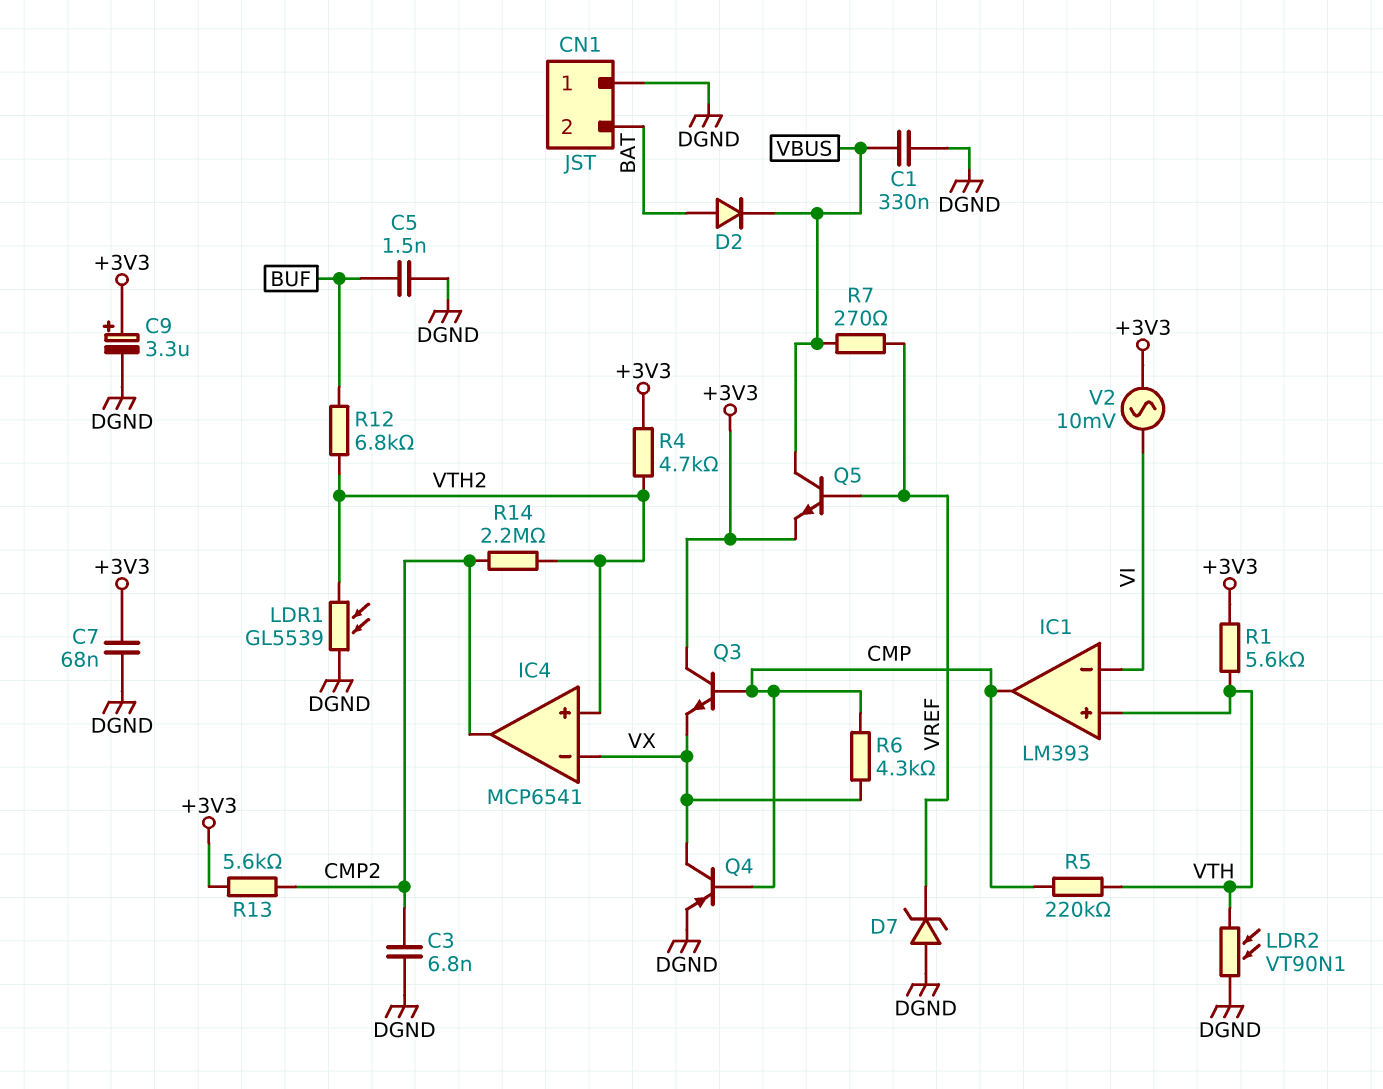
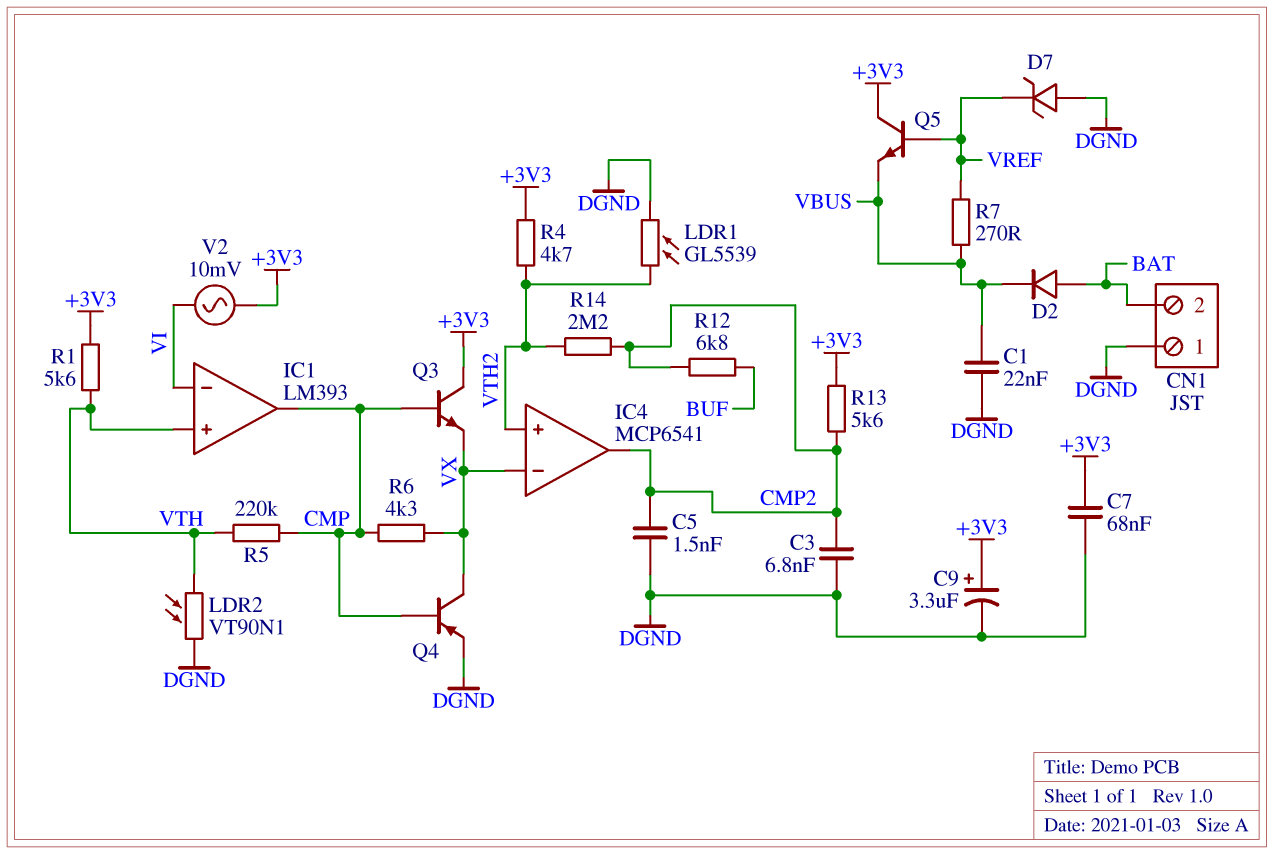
C1: 330nF (DGND, VBUS) -> 22nF (DGND, VBUS)
C5: 1.5nF (BUF, DGND) -> 1.5nF (CMP2, DGND)
Q5: NPN (B VREF, C VBUS, E +3V3) -> NPN (B VREF, C +3V3, E VBUS)
R12: 6.8k (BUF, VTH2) -> 6.8k (BUF, CMP2)

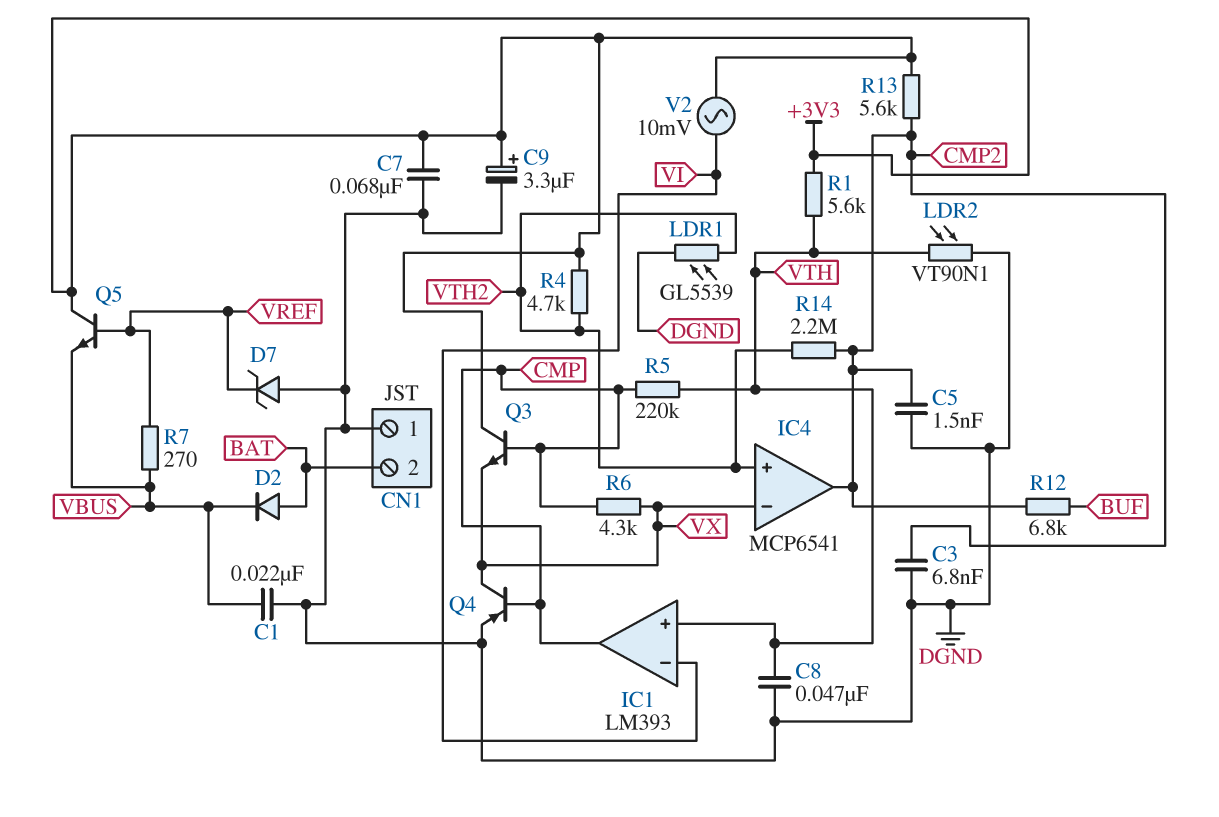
C8: none -> 47nF (DGND, VTH)

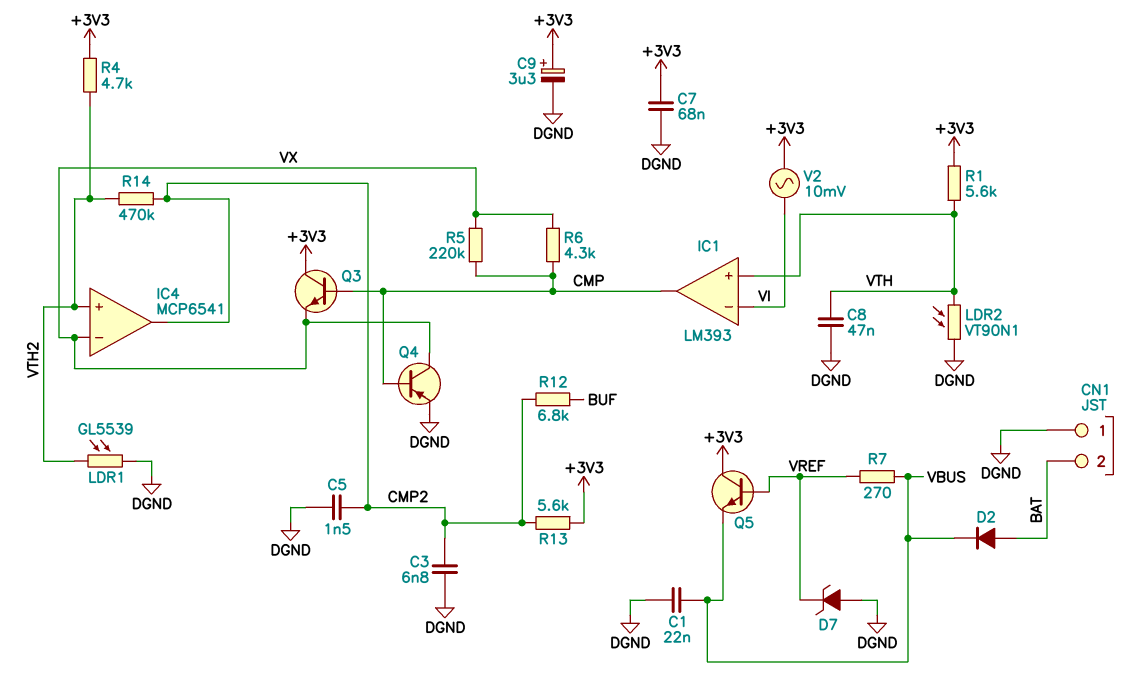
R5: 220k (CMP, VTH) -> 220k (CMP, VX)
R14: 2.2M (CMP2, VTH2) -> 470k (CMP2, VTH2)

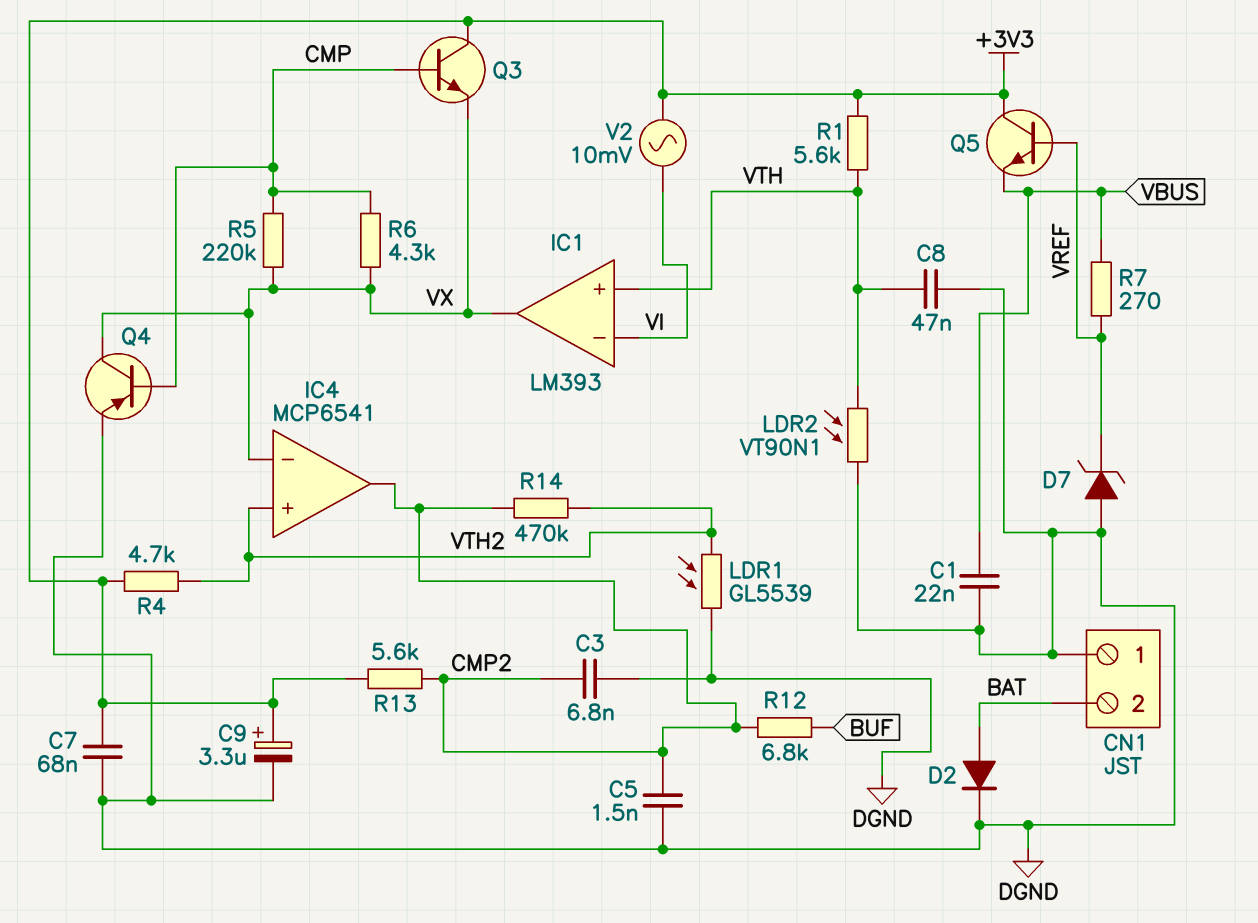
D2: diode (A BAT, K VBUS) -> diode (A BAT, K DGND)
IC1 pin out: CMP -> VX

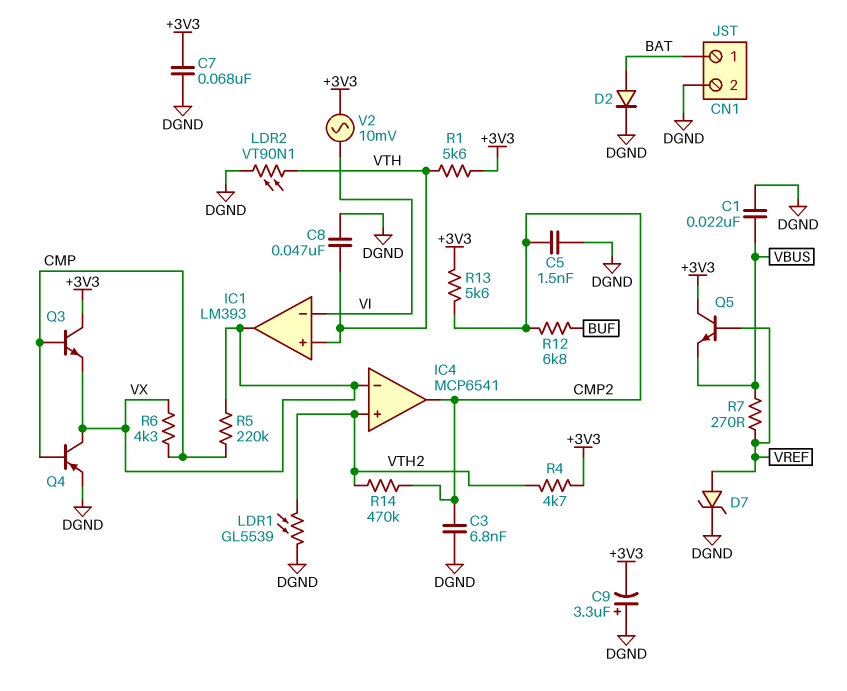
C9: 3.3uF (plus +3V3, minus DGND) -> 3.3uF (plus DGND, minus +3V3)
CN1 pin 1: DGND -> BAT
CN1 pin 2: BAT -> DGND
D7: zener (A DGND, K VREF) -> zener (A VREF, K DGND)

